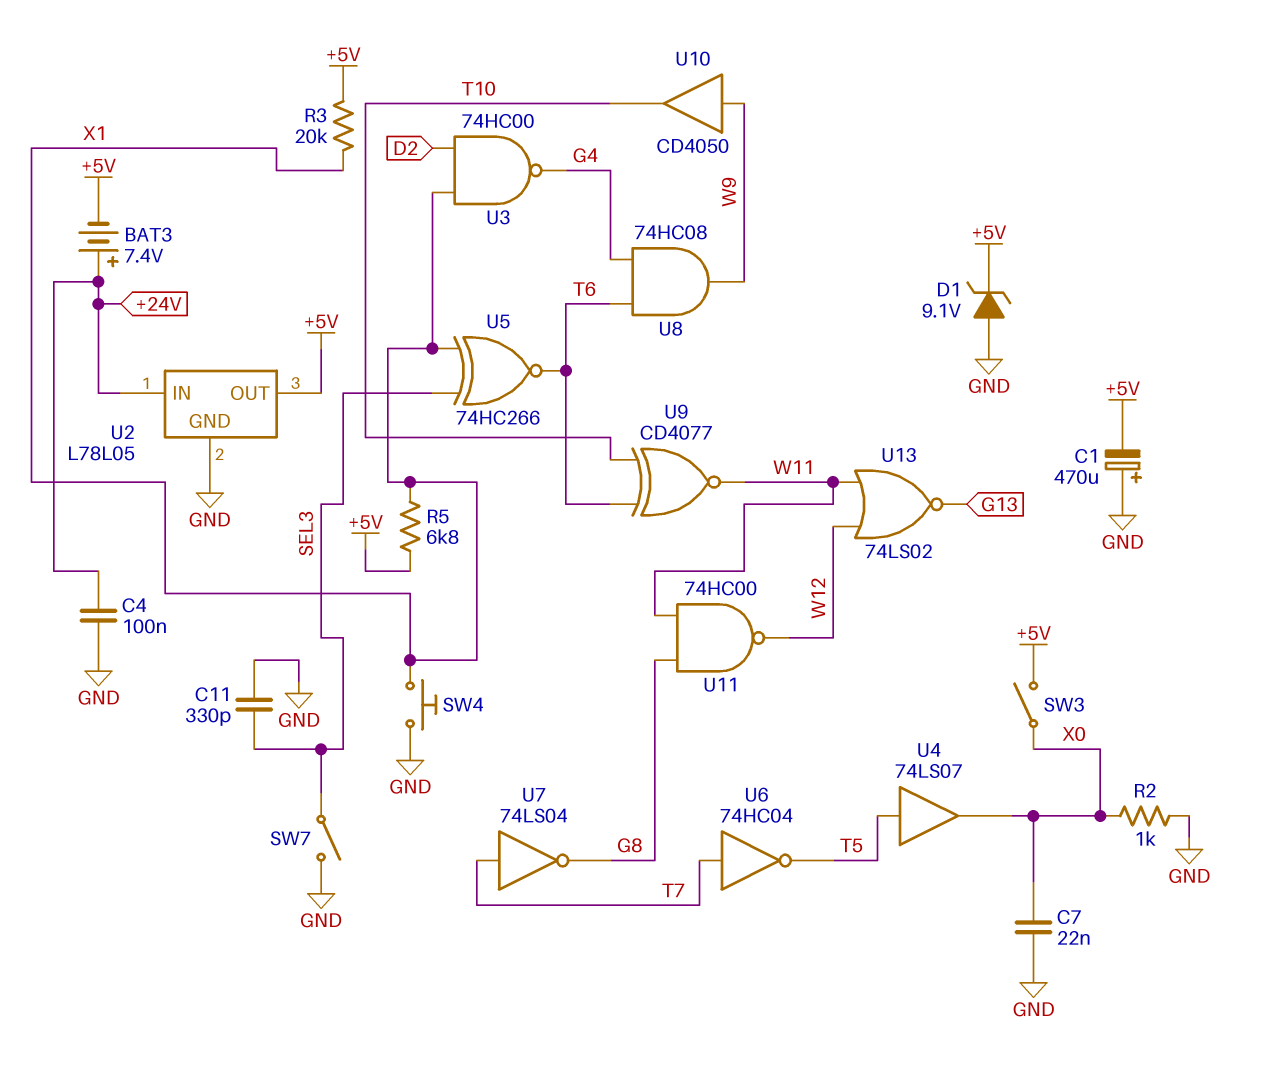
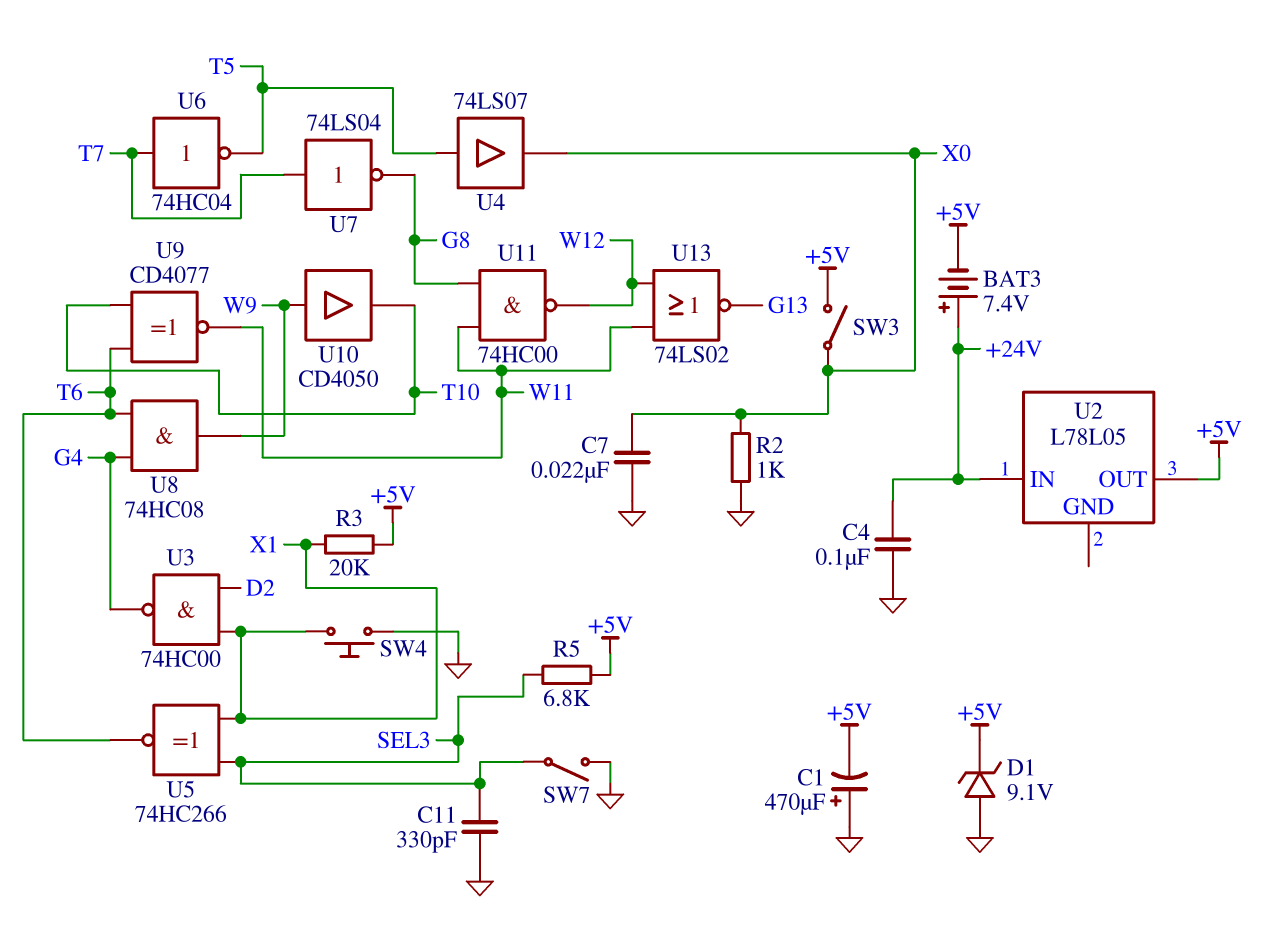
R5: 6.8k (+5V, X1) -> 6.8k (+5V, SEL3)
U2 pin GND: GND -> none

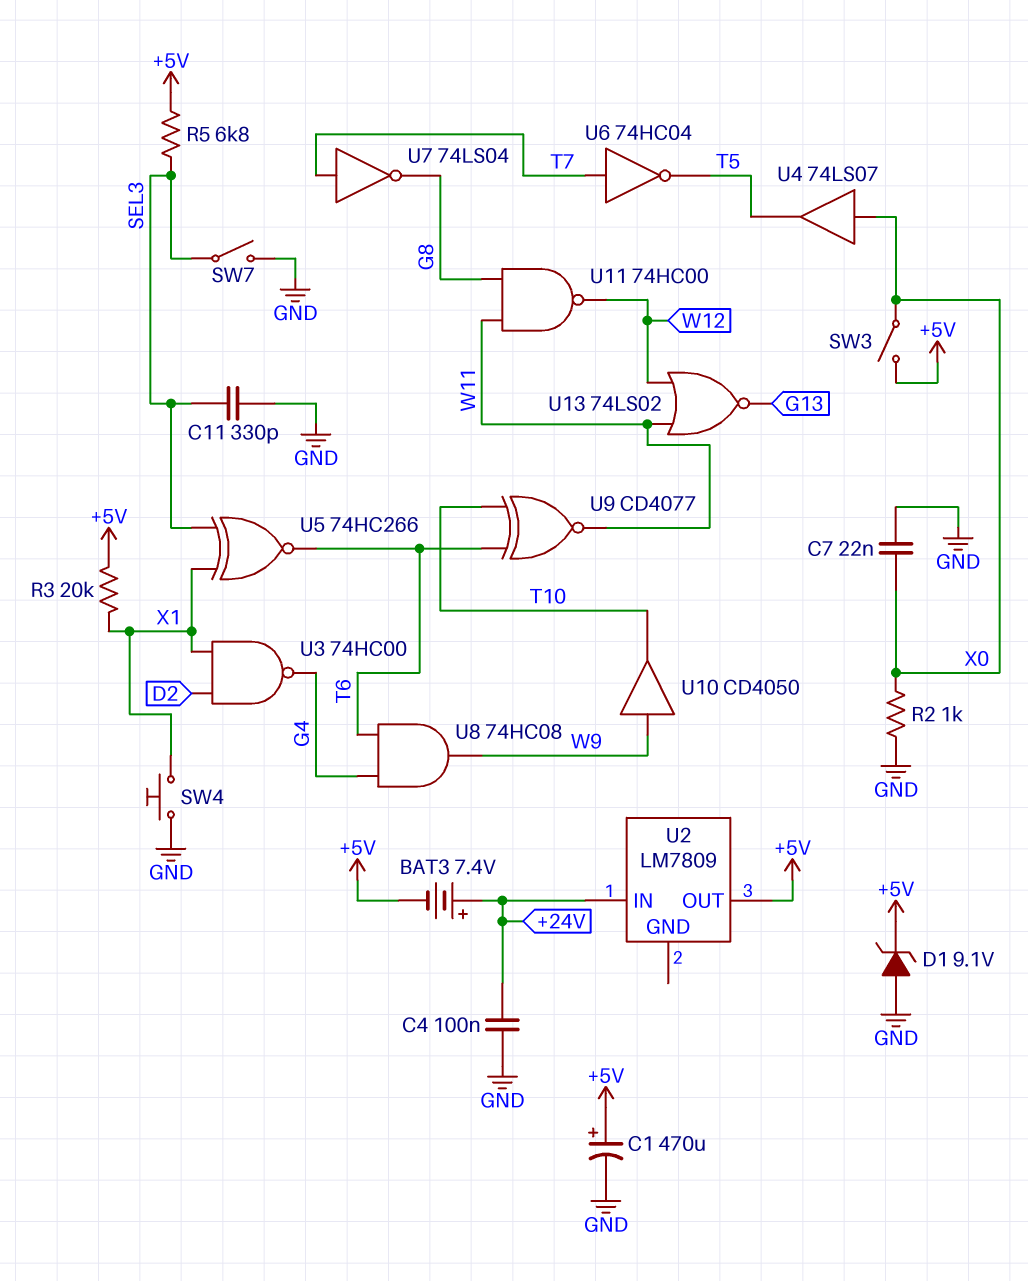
C1: 470uF (plus GND, minus +5V) -> 470uF (plus +5V, minus GND)
U2: L78L05 -> LM7809
U4: buffer 74LS07 (in T5, out X0) -> buffer 74LS07 (in X0, out T5)

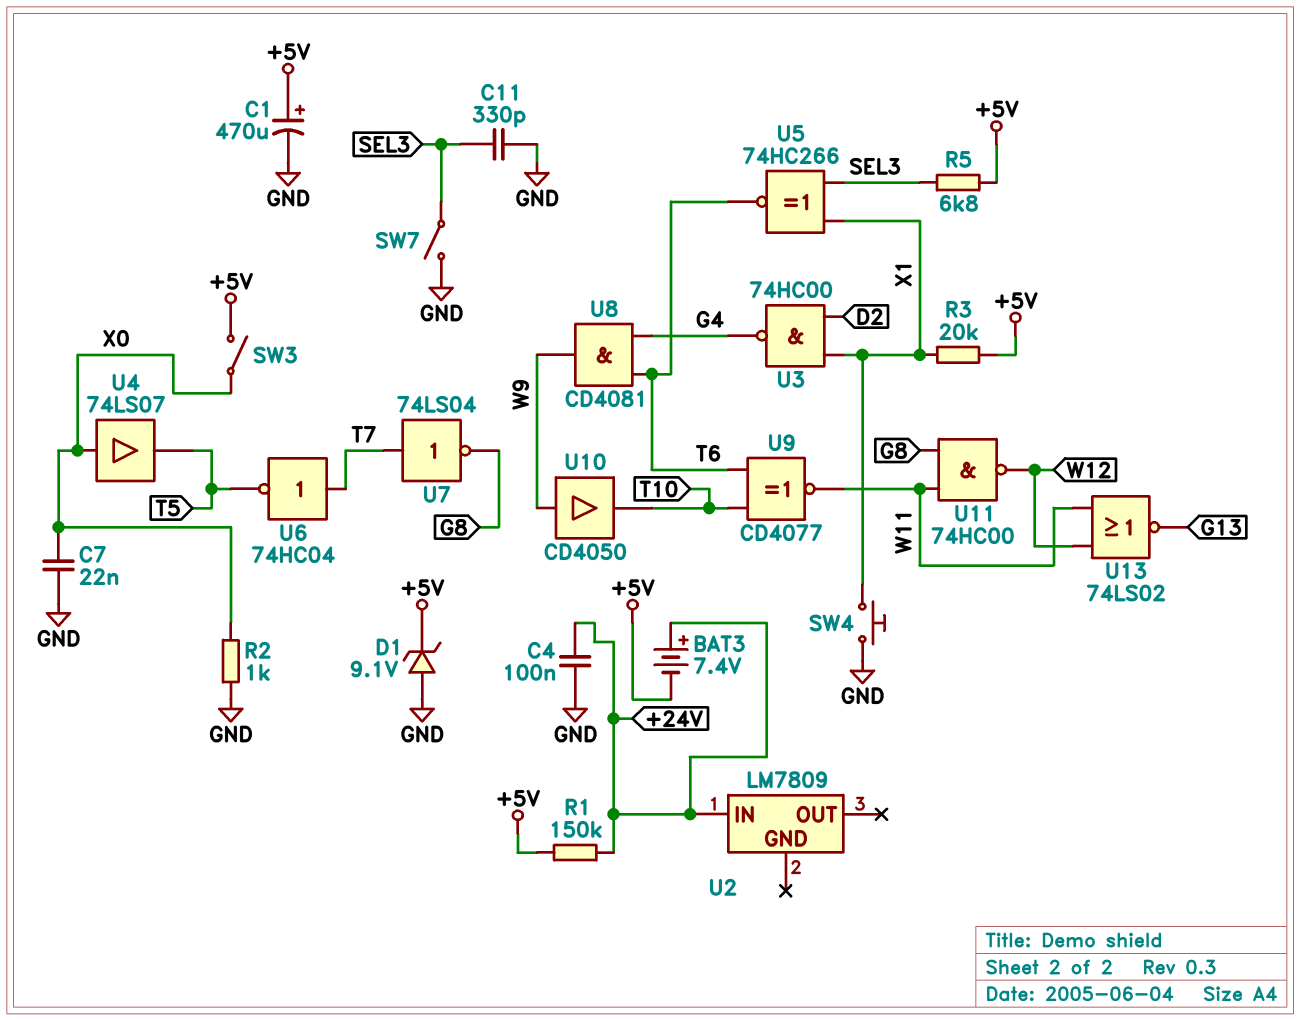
R1: none -> 150k (+5V, +24V)
U2 pin OUT: +5V -> none
U8: AND 74HC08 (in G4, in T6, out W9) -> AND CD4081 (in G4, in T6, out W9)

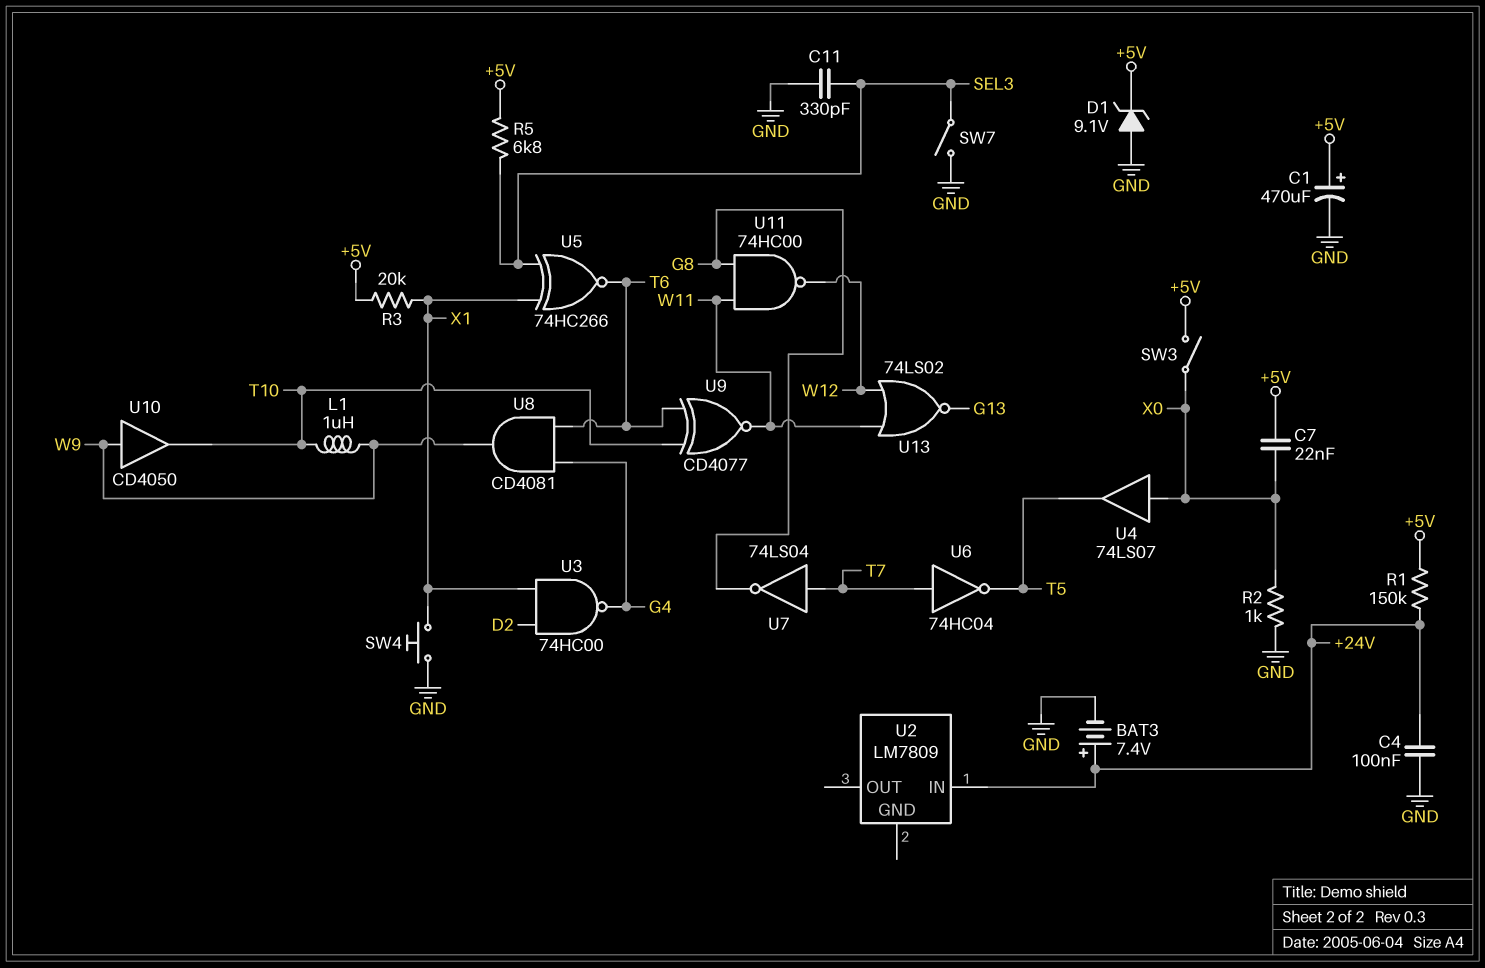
BAT3: 7.4V (plus +24V, minus +5V) -> 7.4V (plus +24V, minus GND)
C7: 22nF (GND, X0) -> 22nF (+5V, X0)
L1: none -> 1uH (T10, W9)

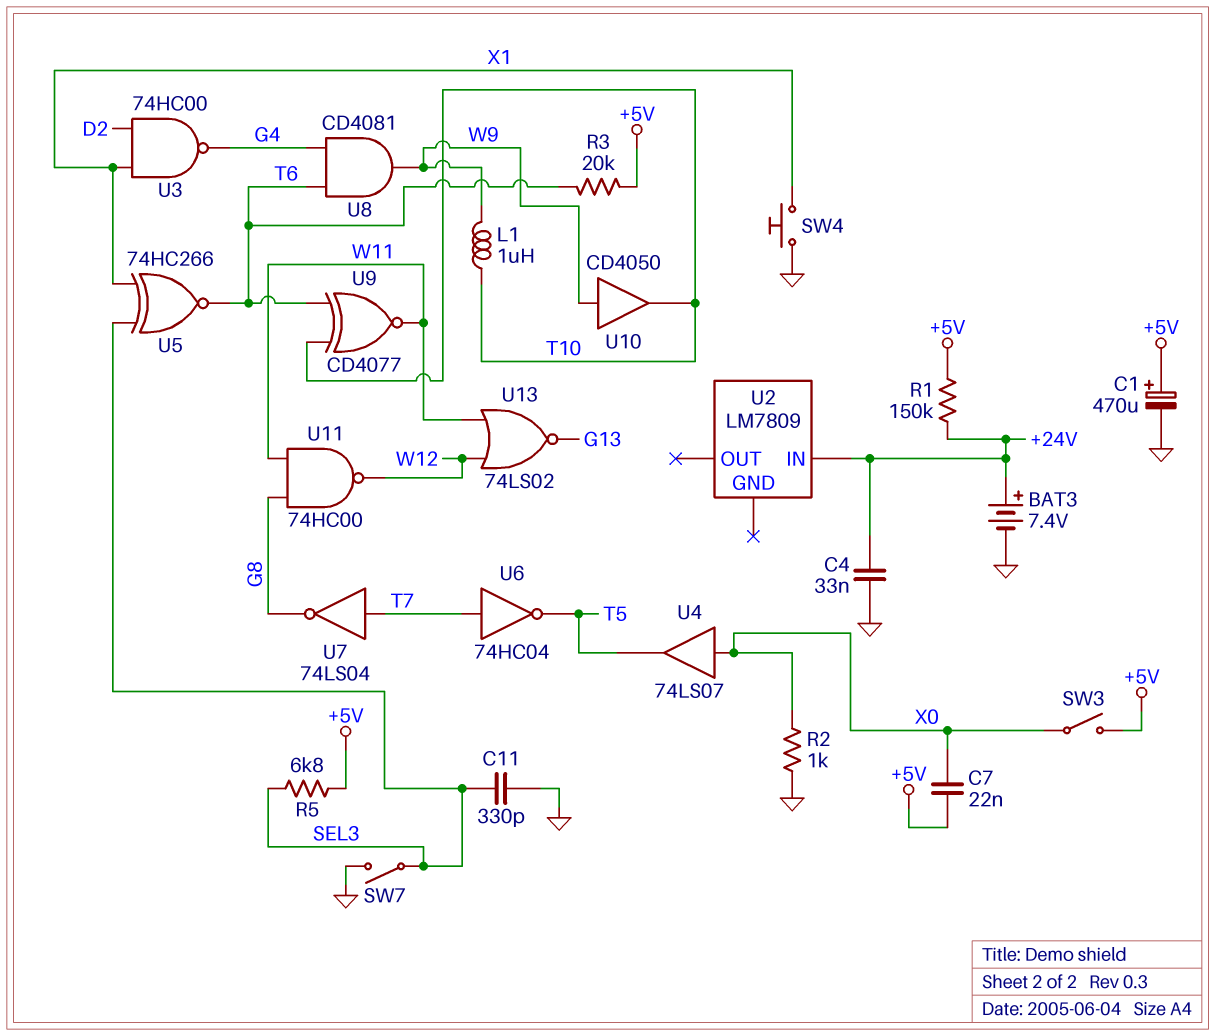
C4: 100nF (+24V, GND) -> 33nF (+24V, GND)
D1: zener 9.1V (A GND, K +5V) -> none
R3: 20k (+5V, X1) -> 20k (+5V, T6)

